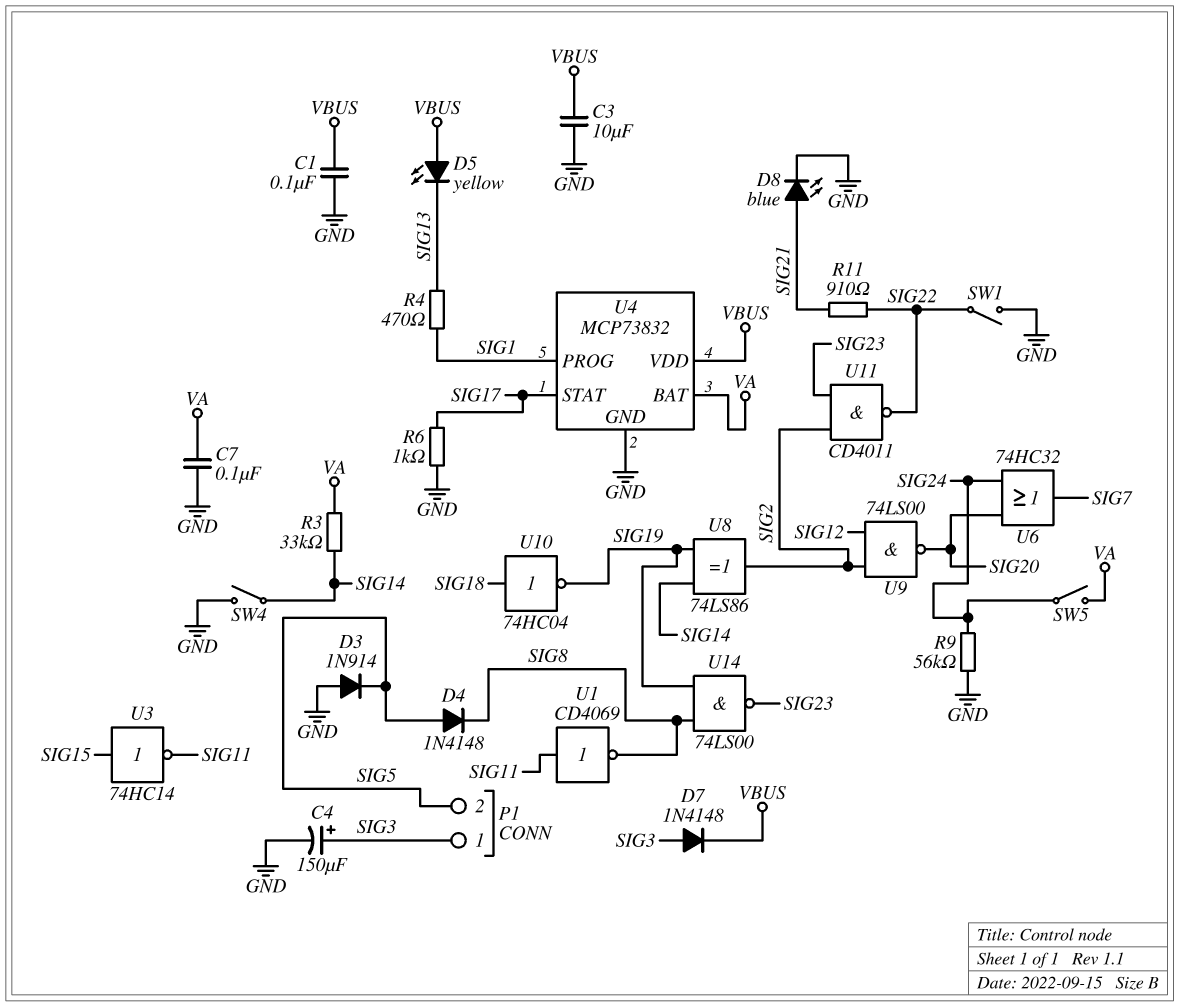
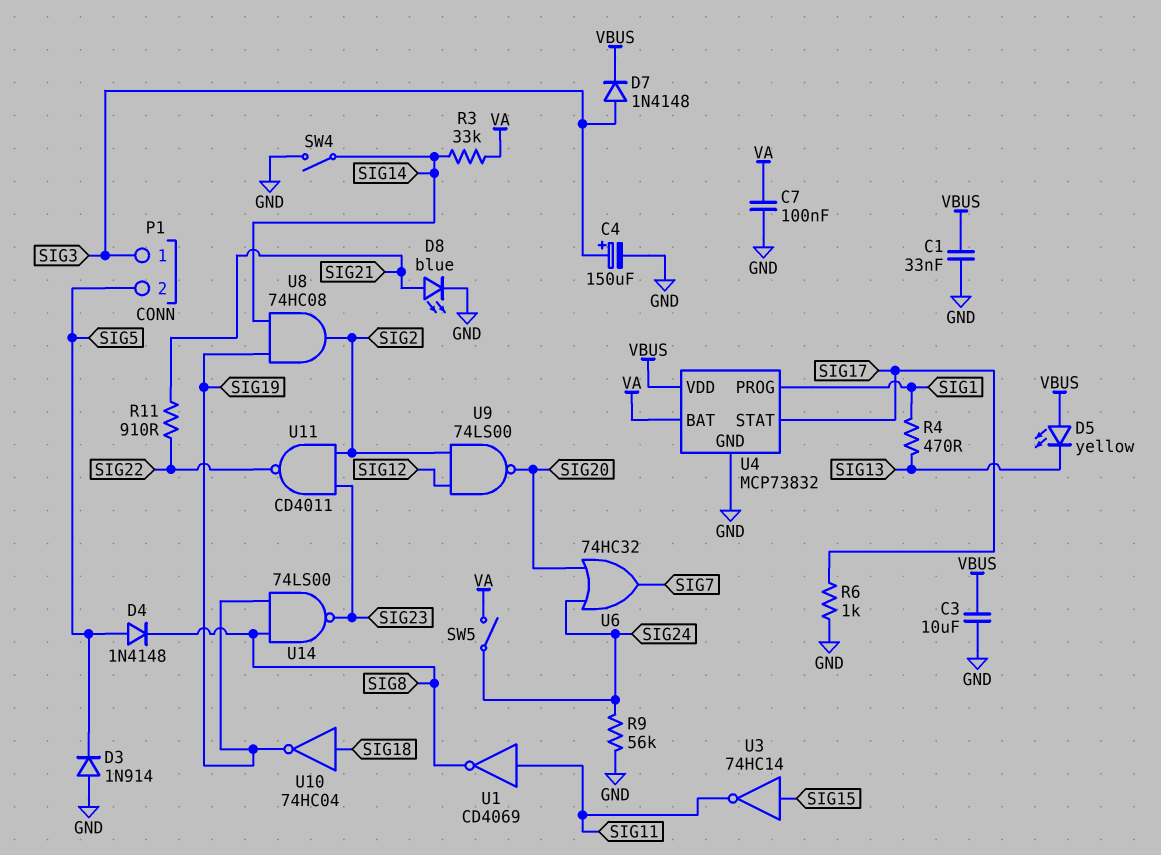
C1: 100nF (GND, VBUS) -> 33nF (GND, VBUS)
SW1: switch (GND, SIG22) -> none
U8: XOR 74LS86 (in SIG14, in SIG19, out SIG2) -> AND 74HC08 (in SIG14, in SIG19, out SIG2)

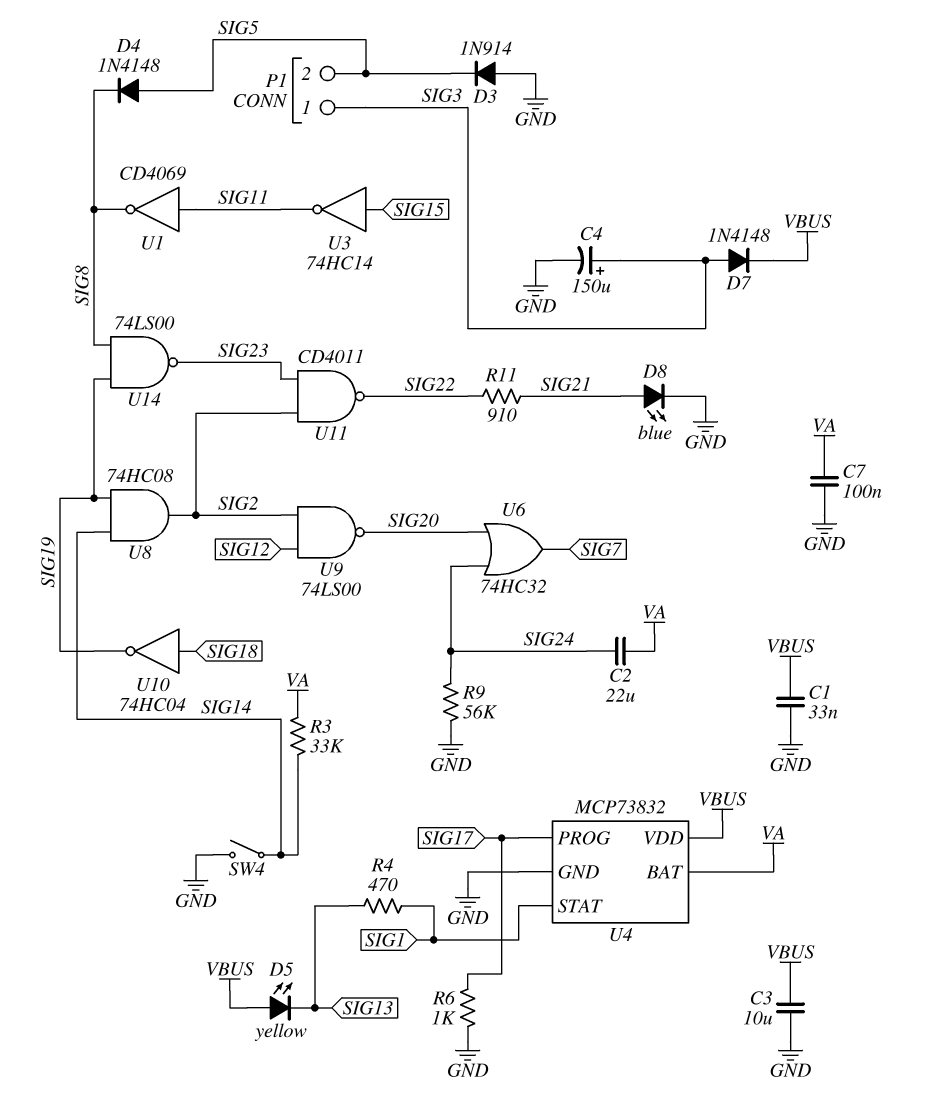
C2: none -> 22uF (SIG24, VA)
SW5: switch (SIG24, VA) -> none
U4 pin PROG: SIG1 -> SIG17
U4 pin STAT: SIG17 -> SIG1

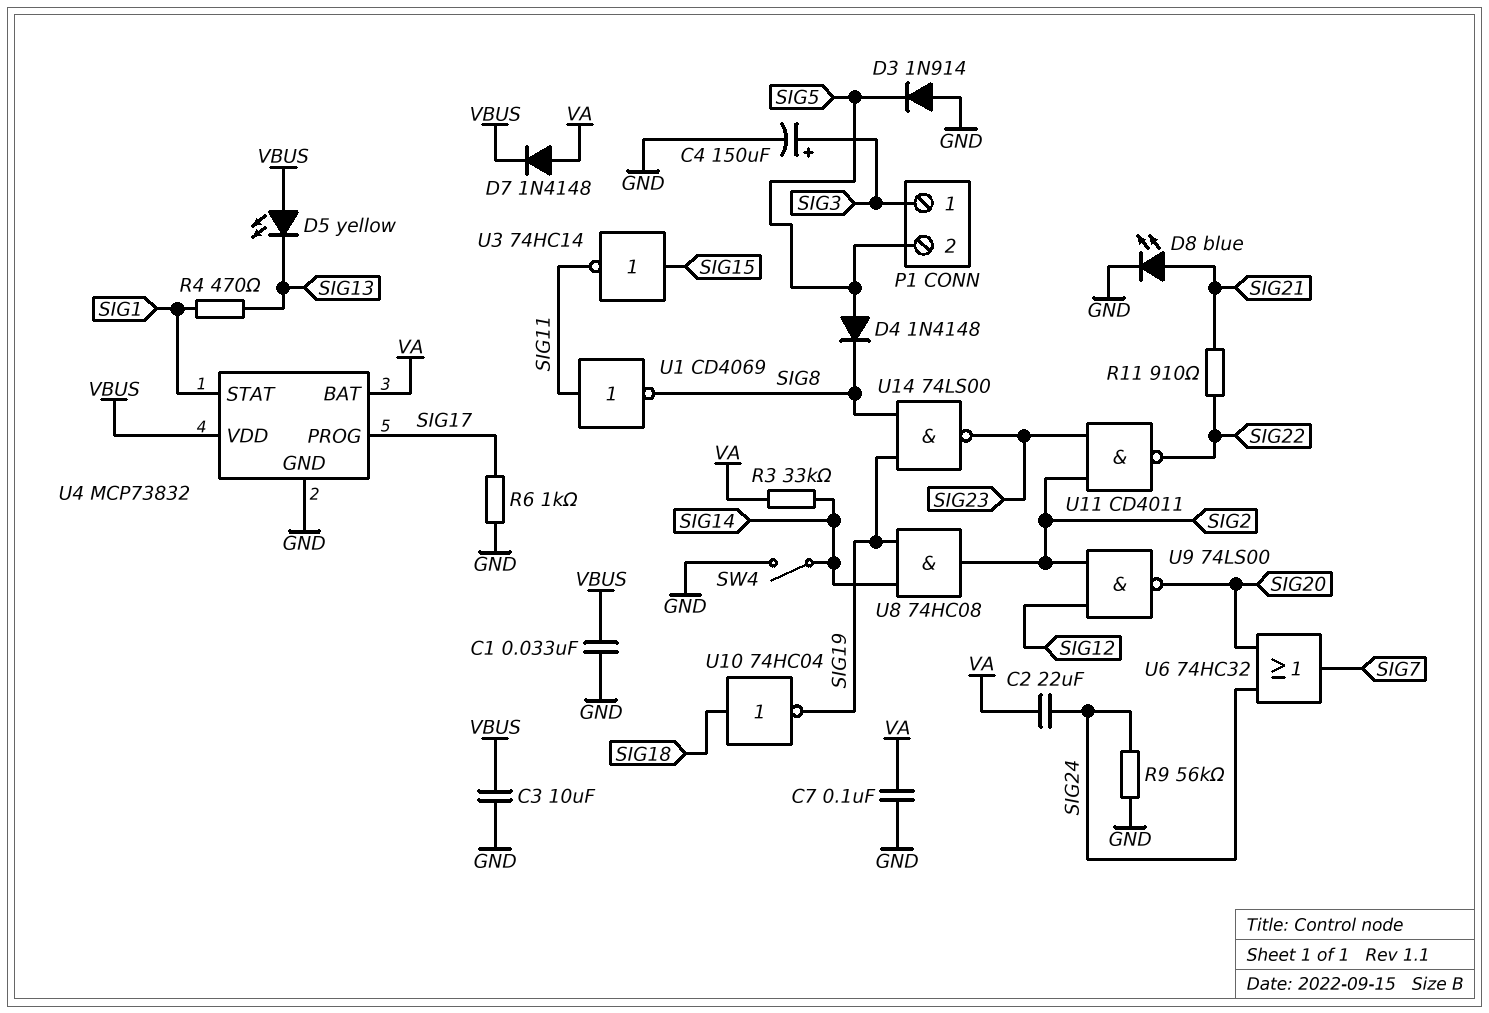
D7: diode 1N4148 (A SIG3, K VBUS) -> diode 1N4148 (A VA, K VBUS)

